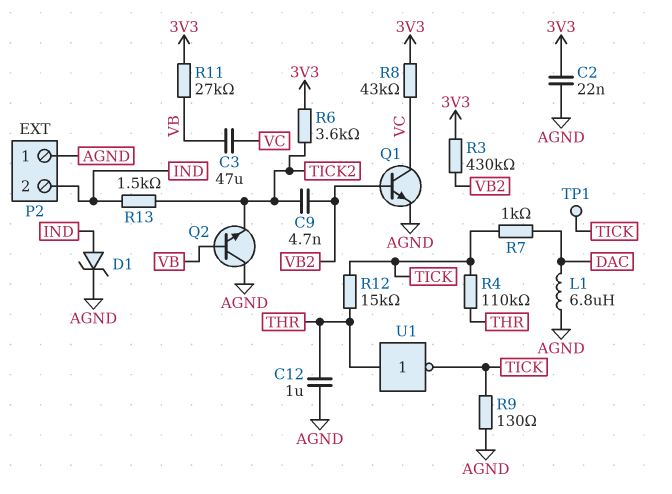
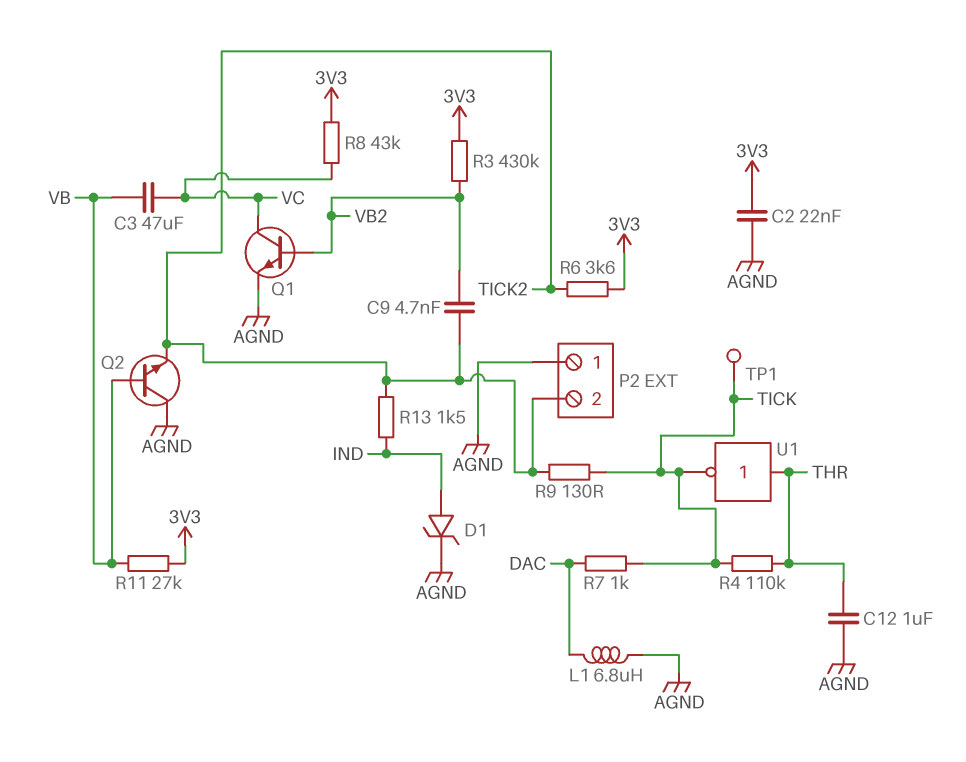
P2 pin 2: IND -> TICK2
R9: 130 (AGND, TICK) -> 130 (TICK, TICK2)
R12: 15k (THR, TICK) -> none

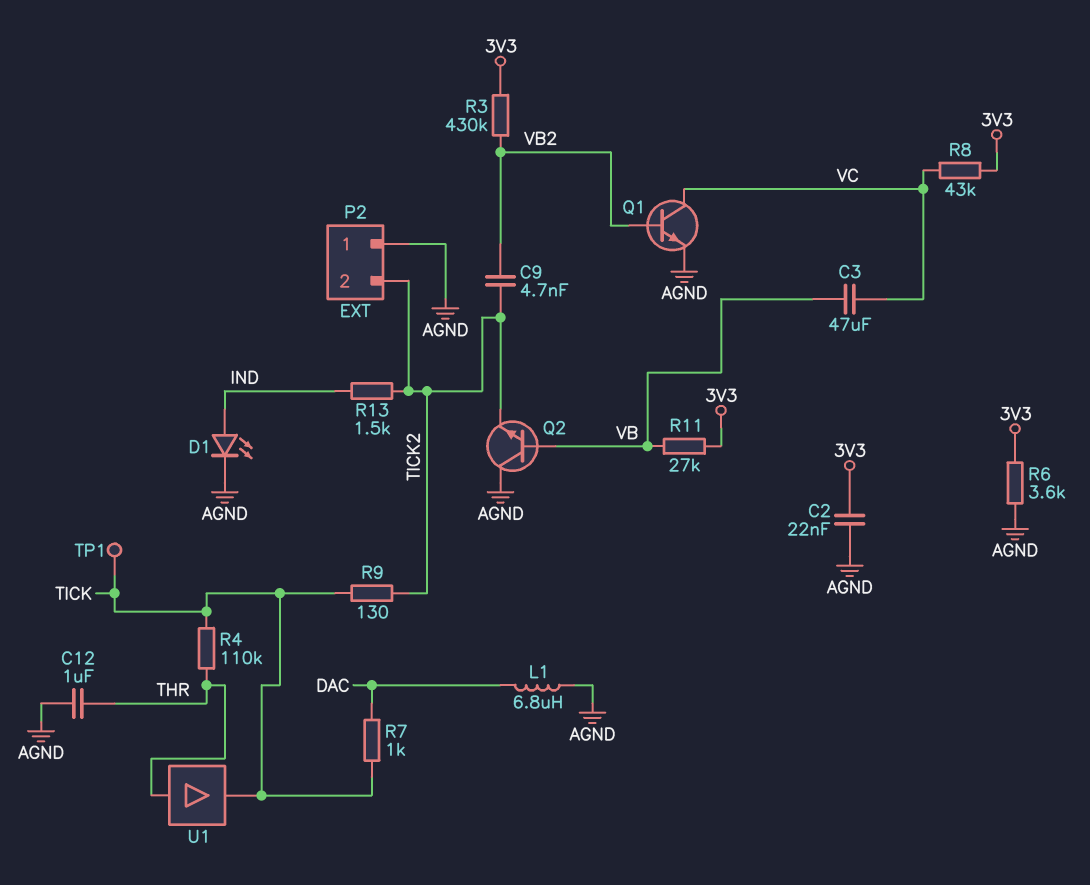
D1: zener (A IND, K AGND) -> LED (A IND, K AGND)
R6: 3.6k (3V3, TICK2) -> 3.6k (3V3, AGND)
U1: NOT (in THR, out TICK) -> buffer (in THR, out TICK)

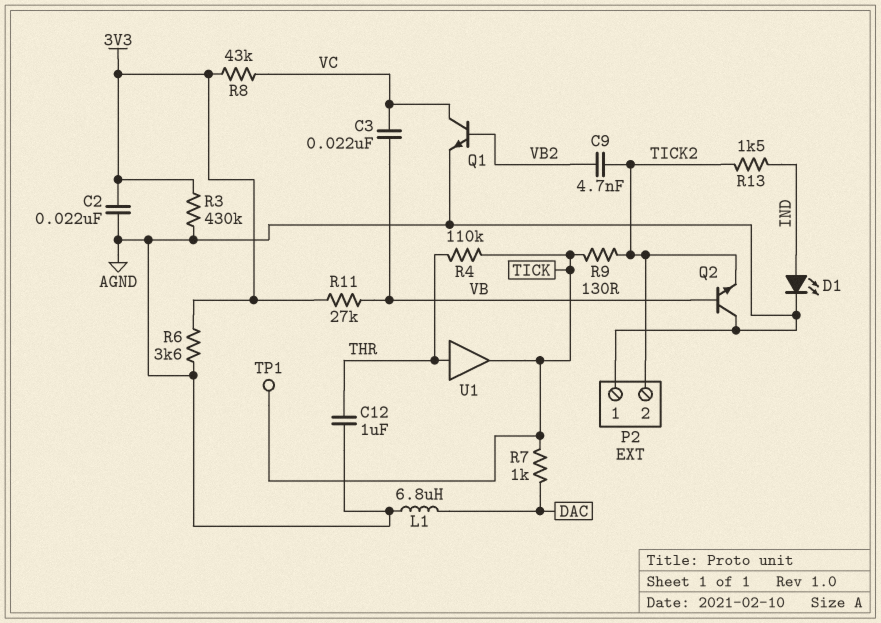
C3: 47uF (VB, VC) -> 22nF (VB, VC)
R3: 430k (3V3, VB2) -> 430k (3V3, AGND)

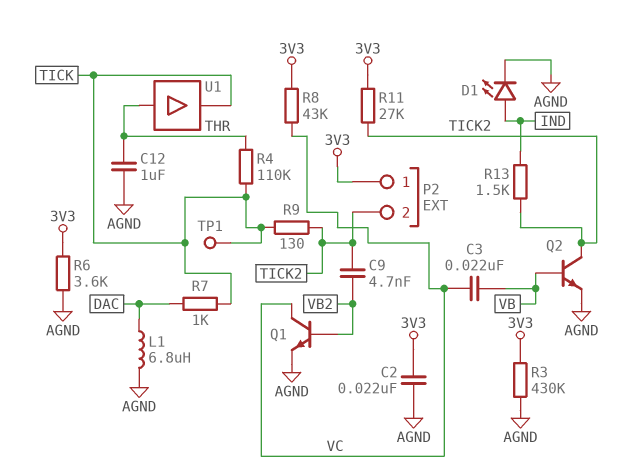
P2 pin 1: AGND -> 3V3
Q2: NPN (B VB, C AGND, E TICK2) -> NPN (B VB, C TICK2, E AGND)
R11: 27k (3V3, VB) -> 27k (3V3, TICK2)

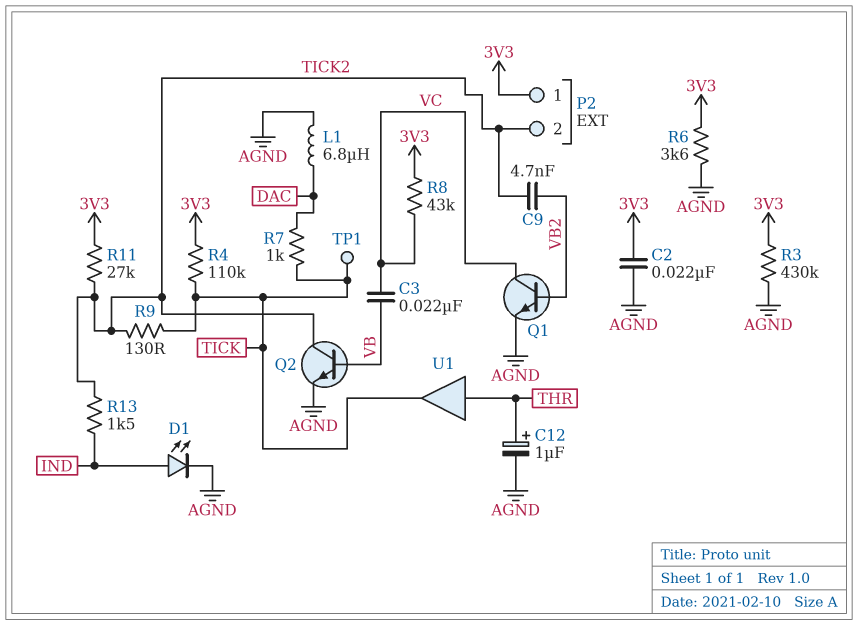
C12: 1uF (AGND, THR) -> 1uF (plus THR, minus AGND)
R4: 110k (THR, TICK) -> 110k (3V3, TICK)

